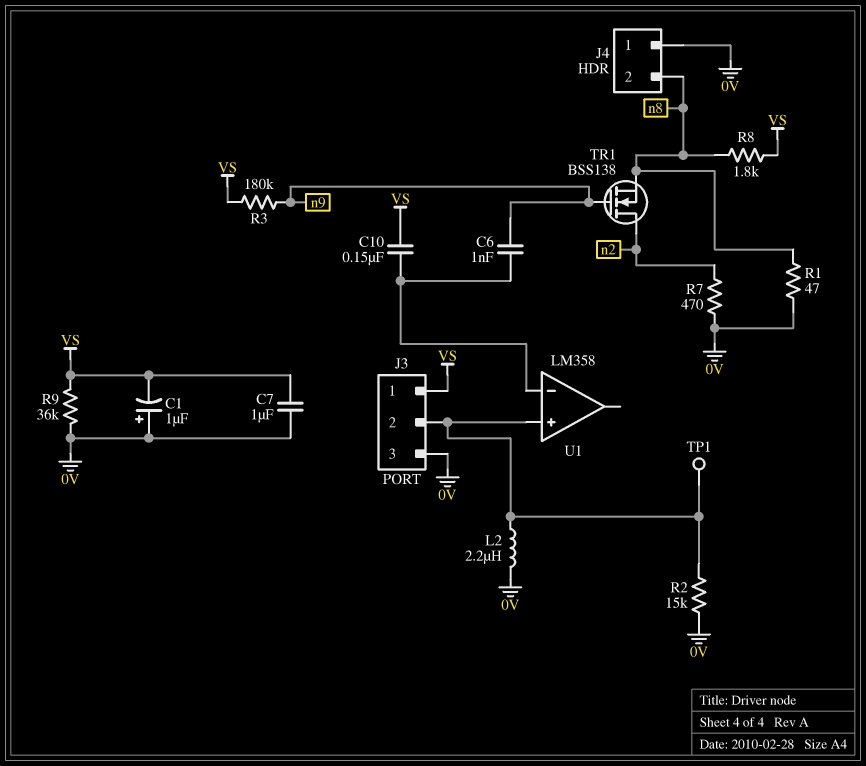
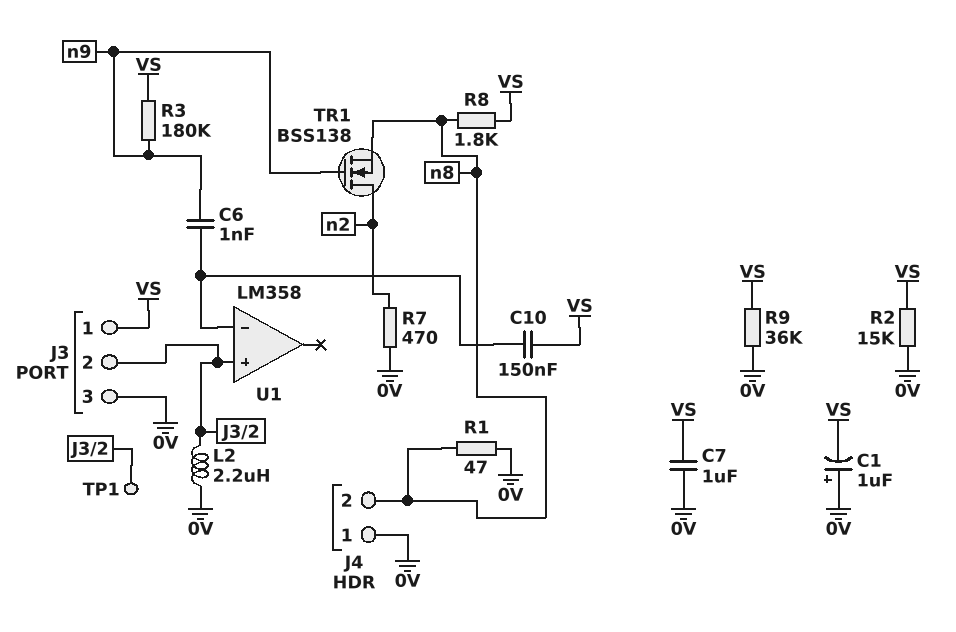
R2: 15k (0V, J3/2) -> 15k (0V, VS)

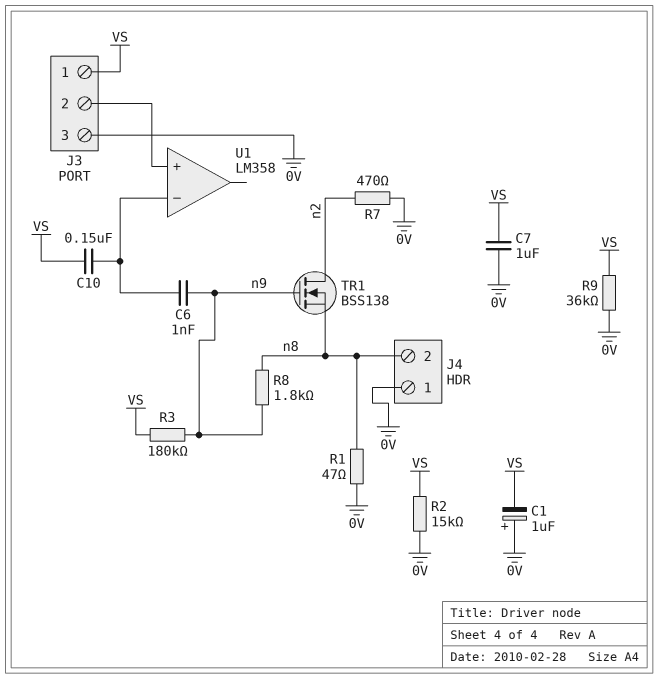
L2: 2.2uH (0V, J3/2) -> none
R8: 1.8k (VS, n8) -> 1.8k (n8, n9)
TP1: test point (J3/2) -> none

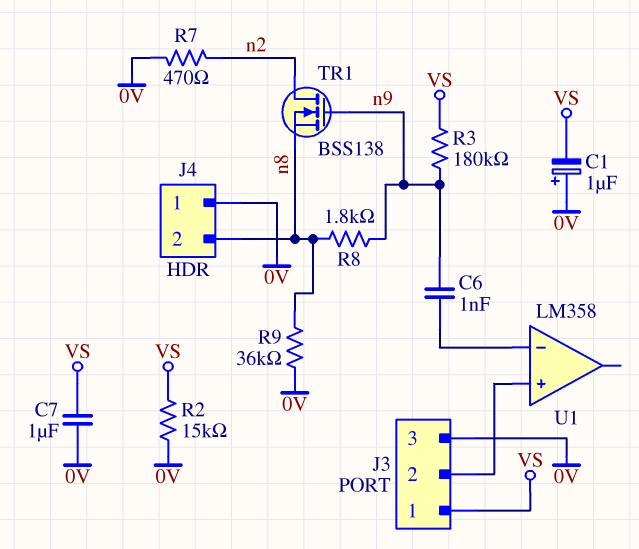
C10: 150nF (U1/in-, VS) -> none
R1: 47 (0V, n8) -> none
R9: 36k (0V, VS) -> 36k (0V, n8)

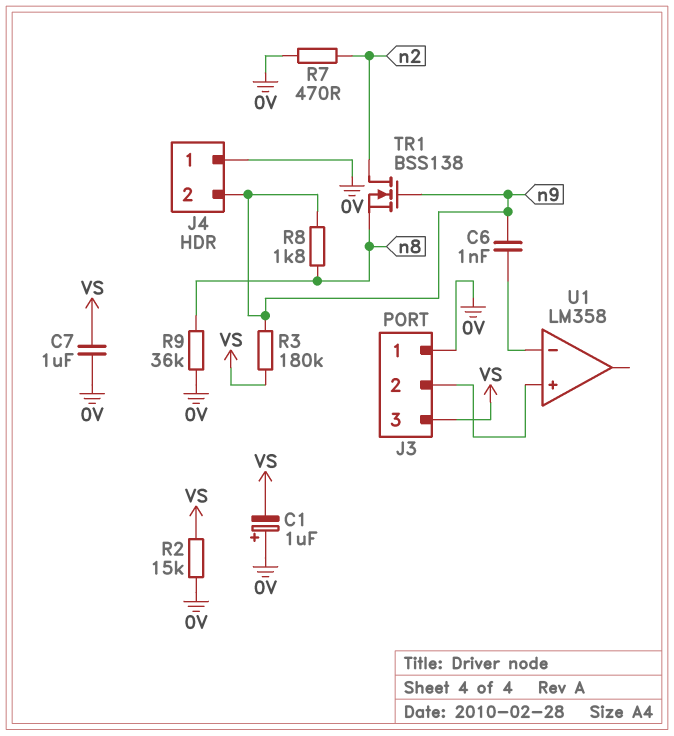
J3 pin 1: VS -> 0V
J3 pin 3: 0V -> VS
J4 pin 2: n8 -> n9

